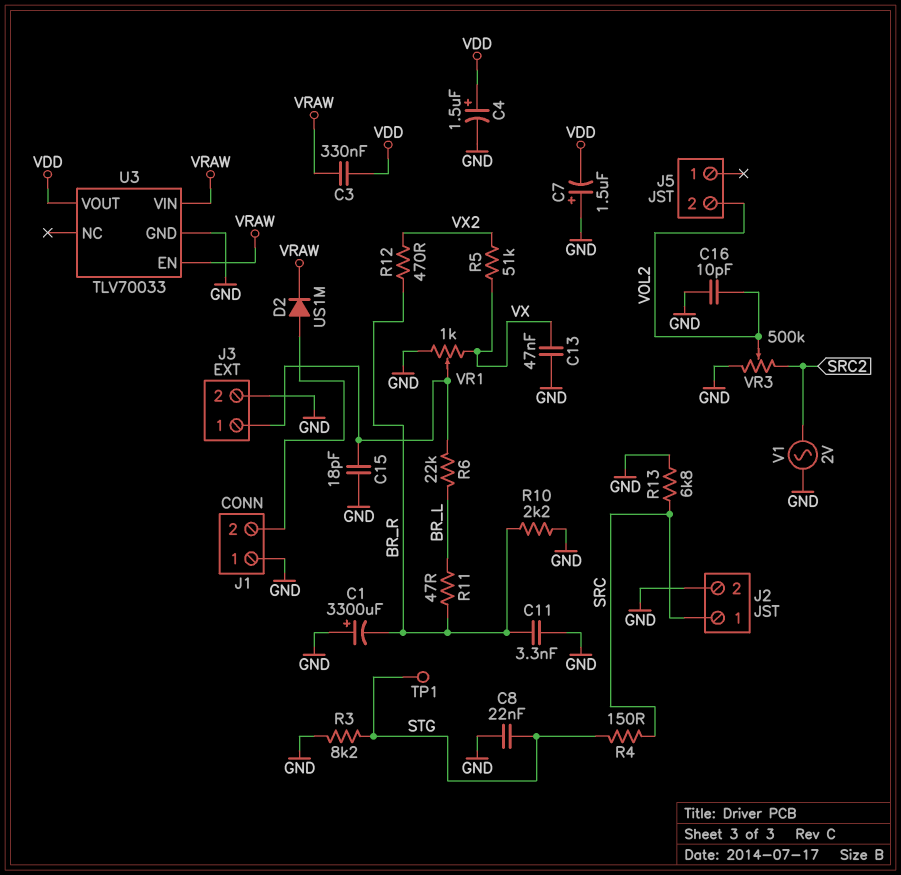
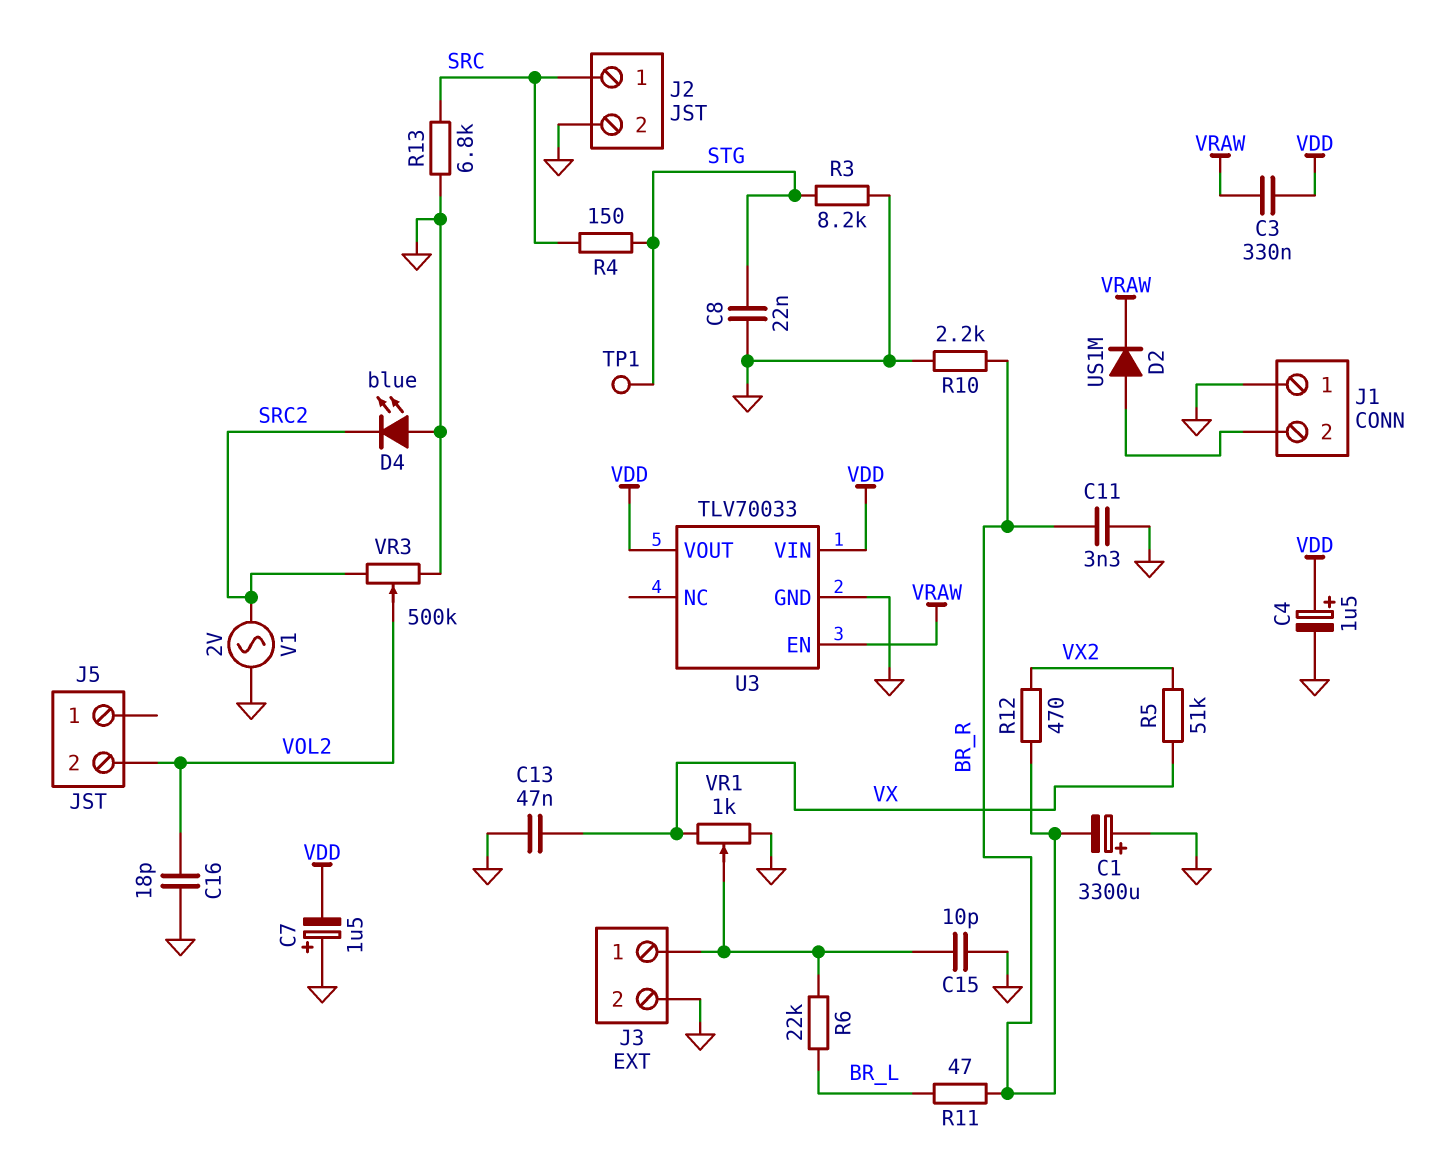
C15: 18pF (GND, J3/1) -> 10pF (GND, J3/1)
C16: 10pF (GND, VOL2) -> 18pF (GND, VOL2)
D4: none -> LED blue (A GND, K SRC2)
U3 pin VIN: VRAW -> VDD

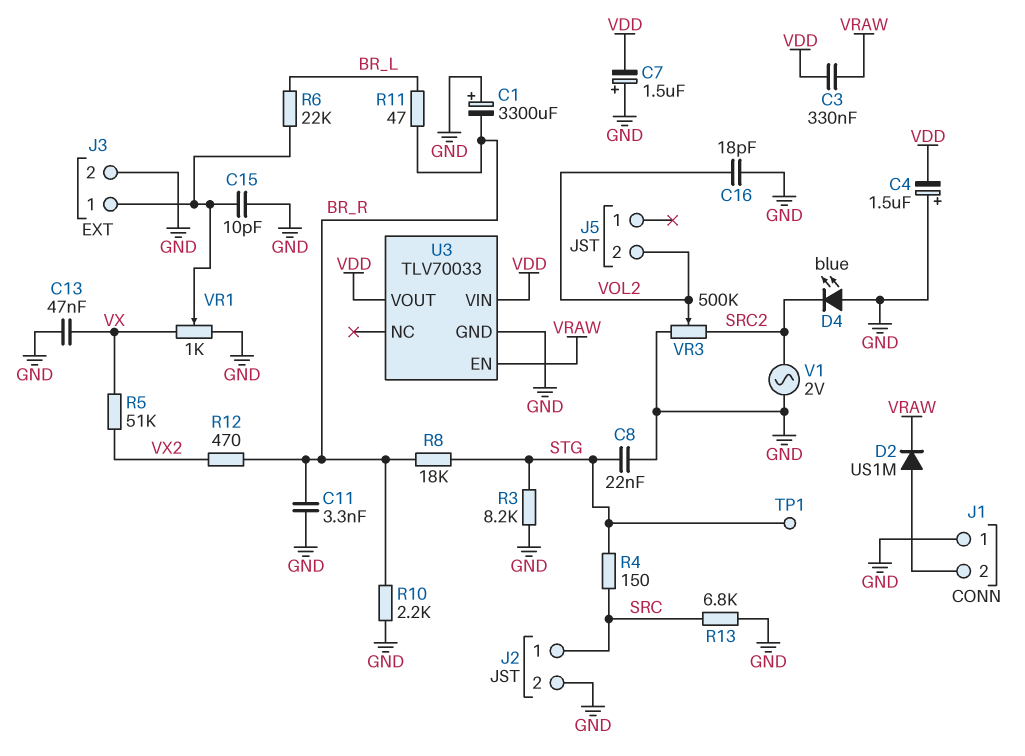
C4: 1.5uF (plus VDD, minus GND) -> 1.5uF (plus GND, minus VDD)
R8: none -> 18k (BR_R, STG)

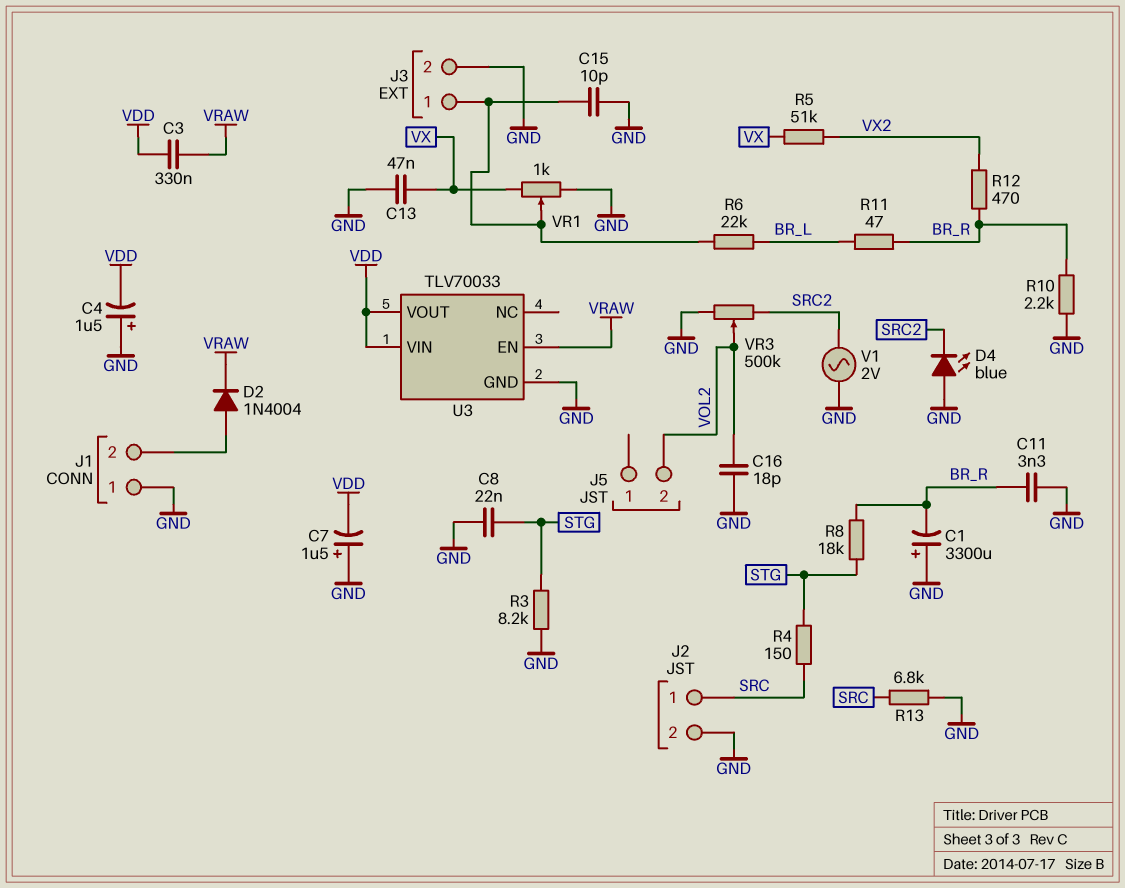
D2: diode US1M (A J1/2, K VRAW) -> diode 1N4004 (A J1/2, K VRAW)
TP1: test point (STG) -> none

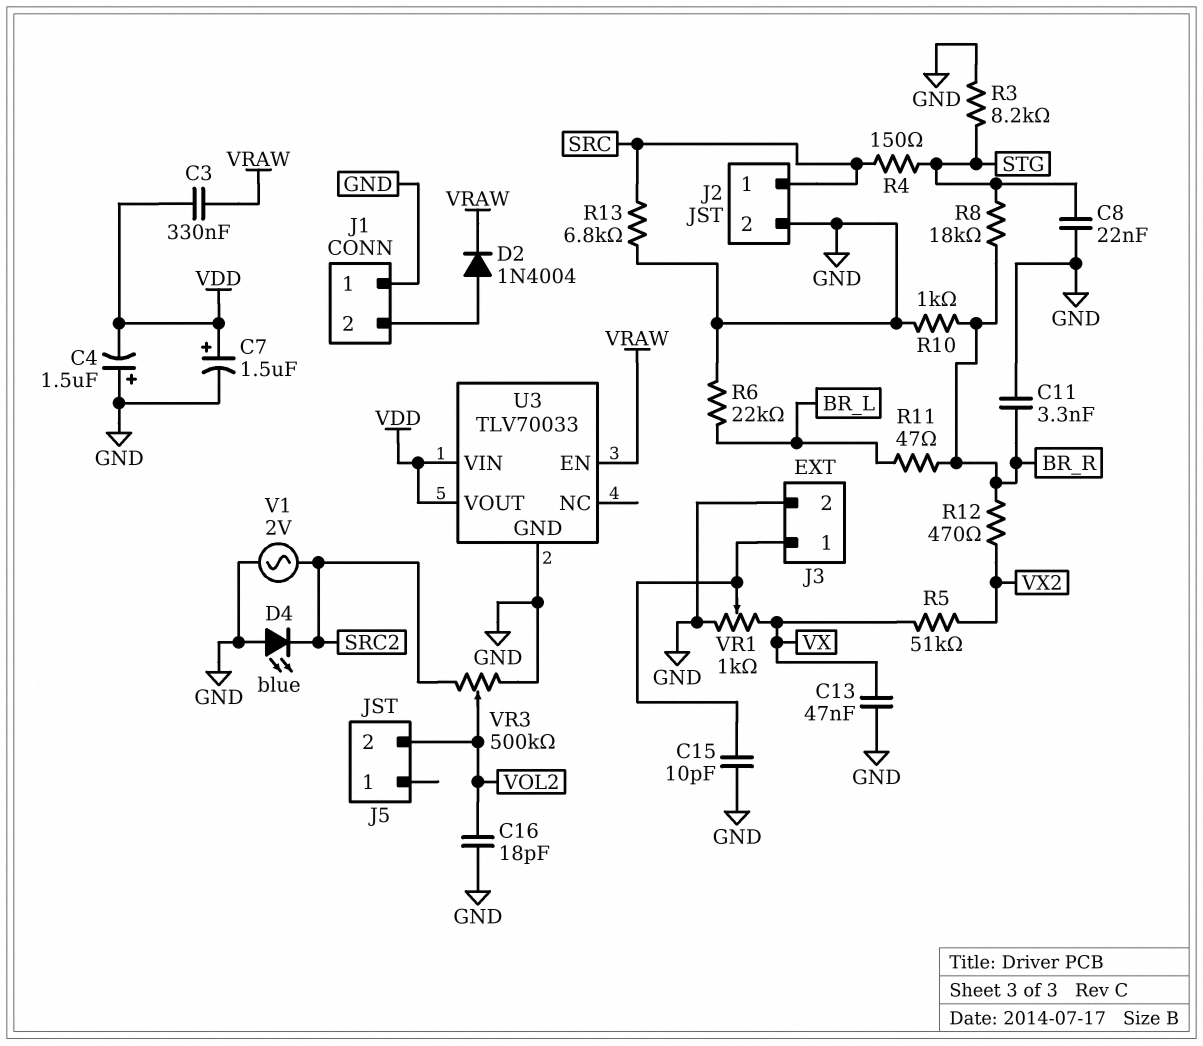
C1: 3300uF (plus GND, minus BR_R) -> none
C7: 1.5uF (plus GND, minus VDD) -> 1.5uF (plus VDD, minus GND)
R6: 22k (BR_L, J3/1) -> 22k (BR_L, GND)
R10: 2.2k (BR_R, GND) -> 1k (BR_R, GND)

